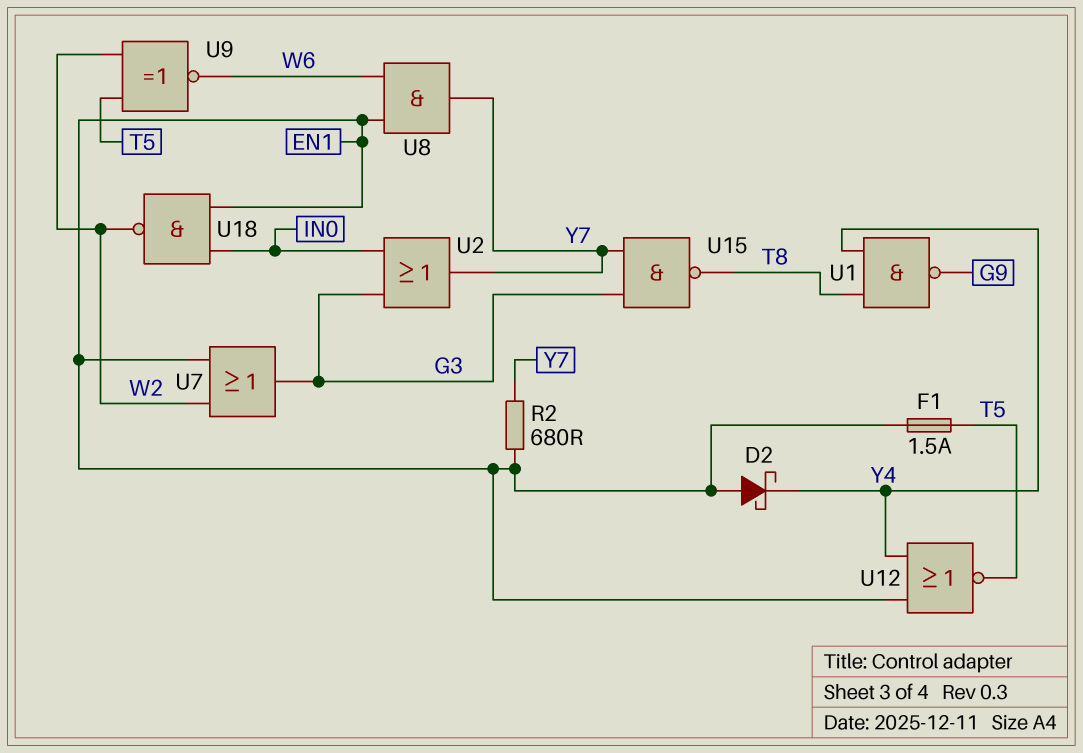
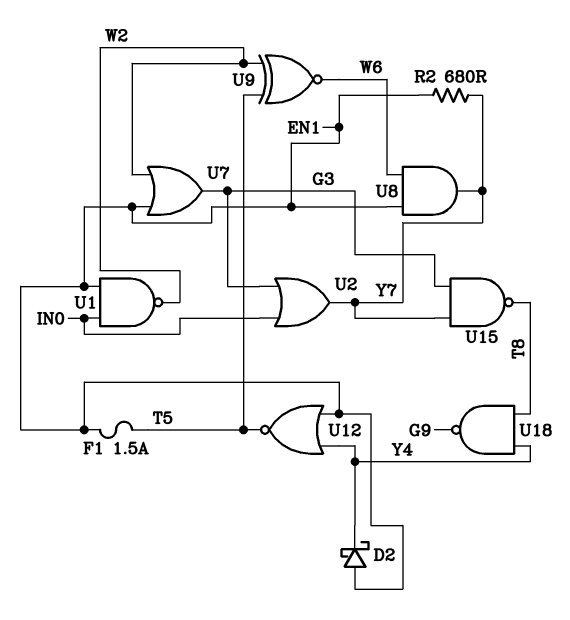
U1: NAND (in T8, in Y4, out G9) -> NAND (in EN1, in IN0, out W2)
U18: NAND (in EN1, in IN0, out W2) -> NAND (in T8, in Y4, out G9)

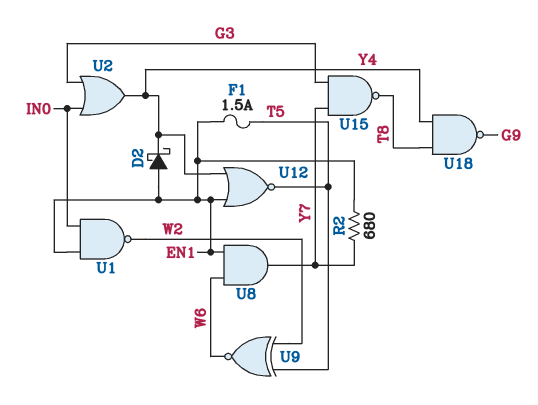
U2: OR (in G3, in IN0, out Y7) -> OR (in G3, in IN0, out Y4)
U7: OR (in EN1, in W2, out G3) -> none

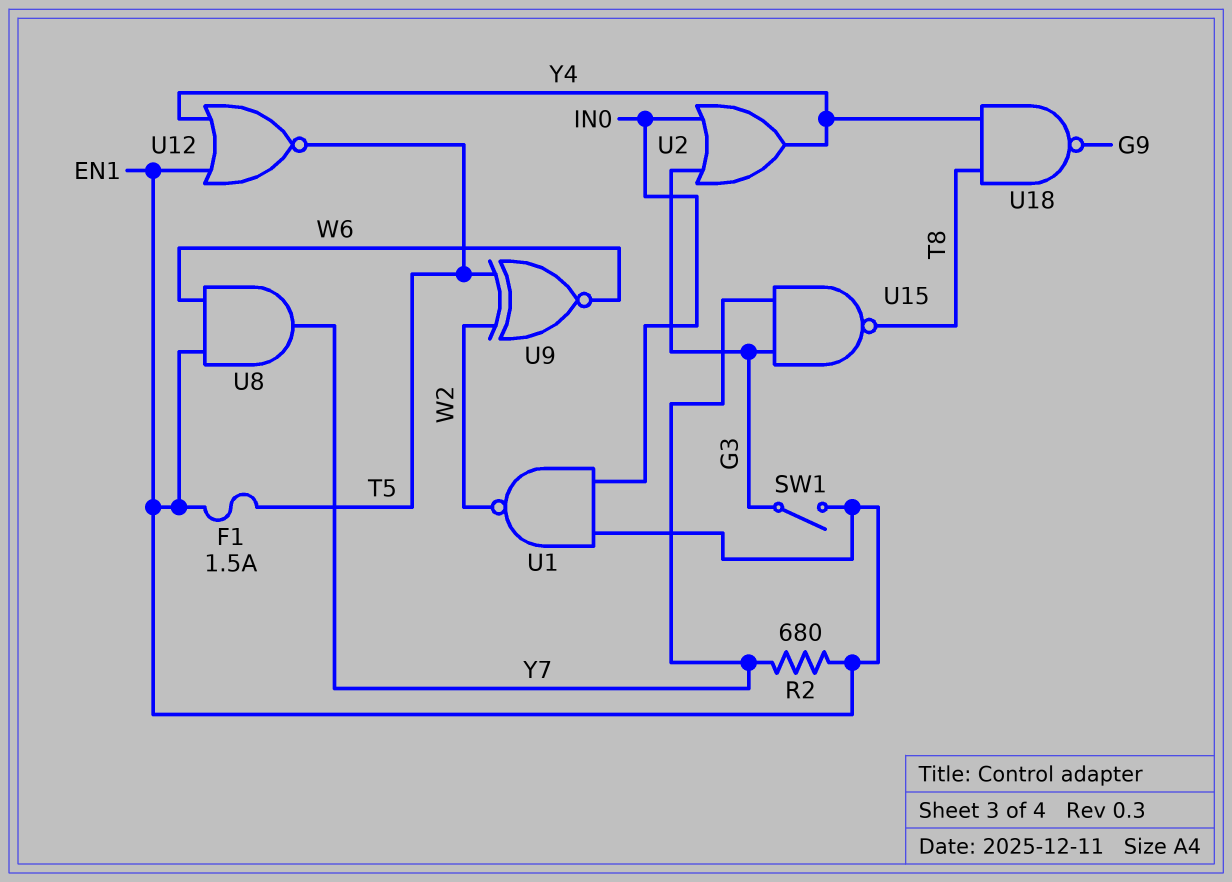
D2: schottky (A EN1, K Y4) -> none
SW1: none -> switch (EN1, G3)

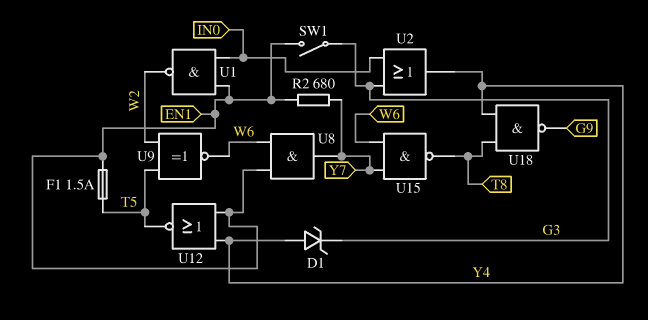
D1: none -> zener (A Y4, K G3)
U15: NAND (in G3, in Y7, out T8) -> NAND (in W6, in Y7, out T8)

